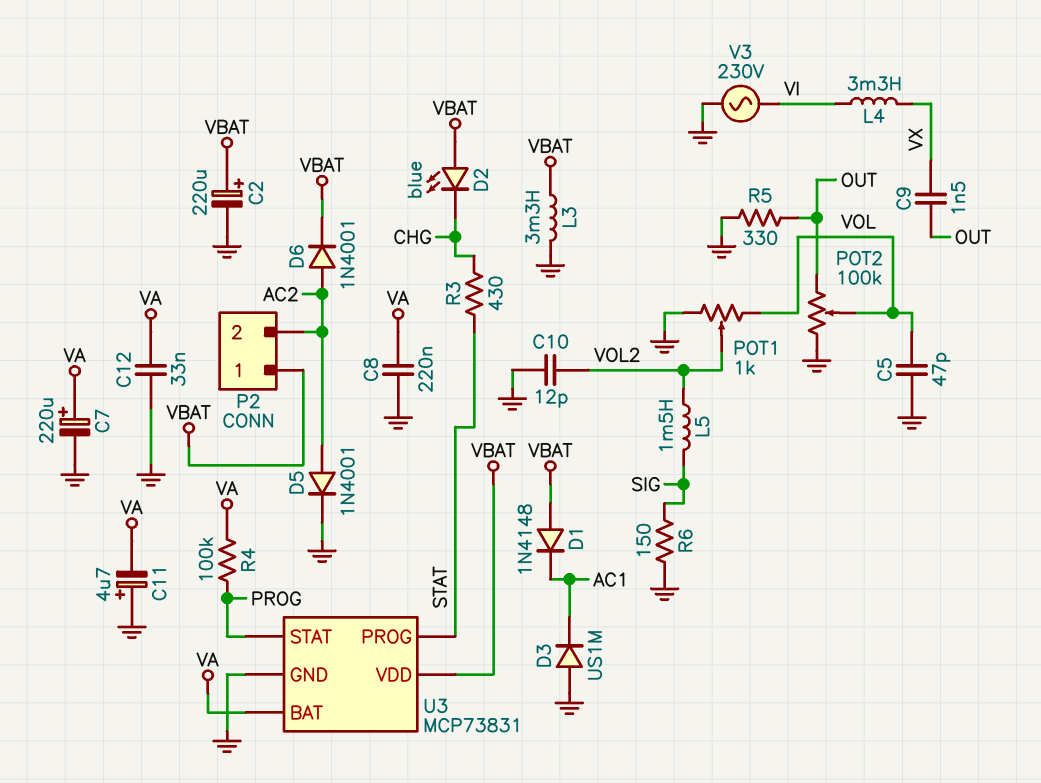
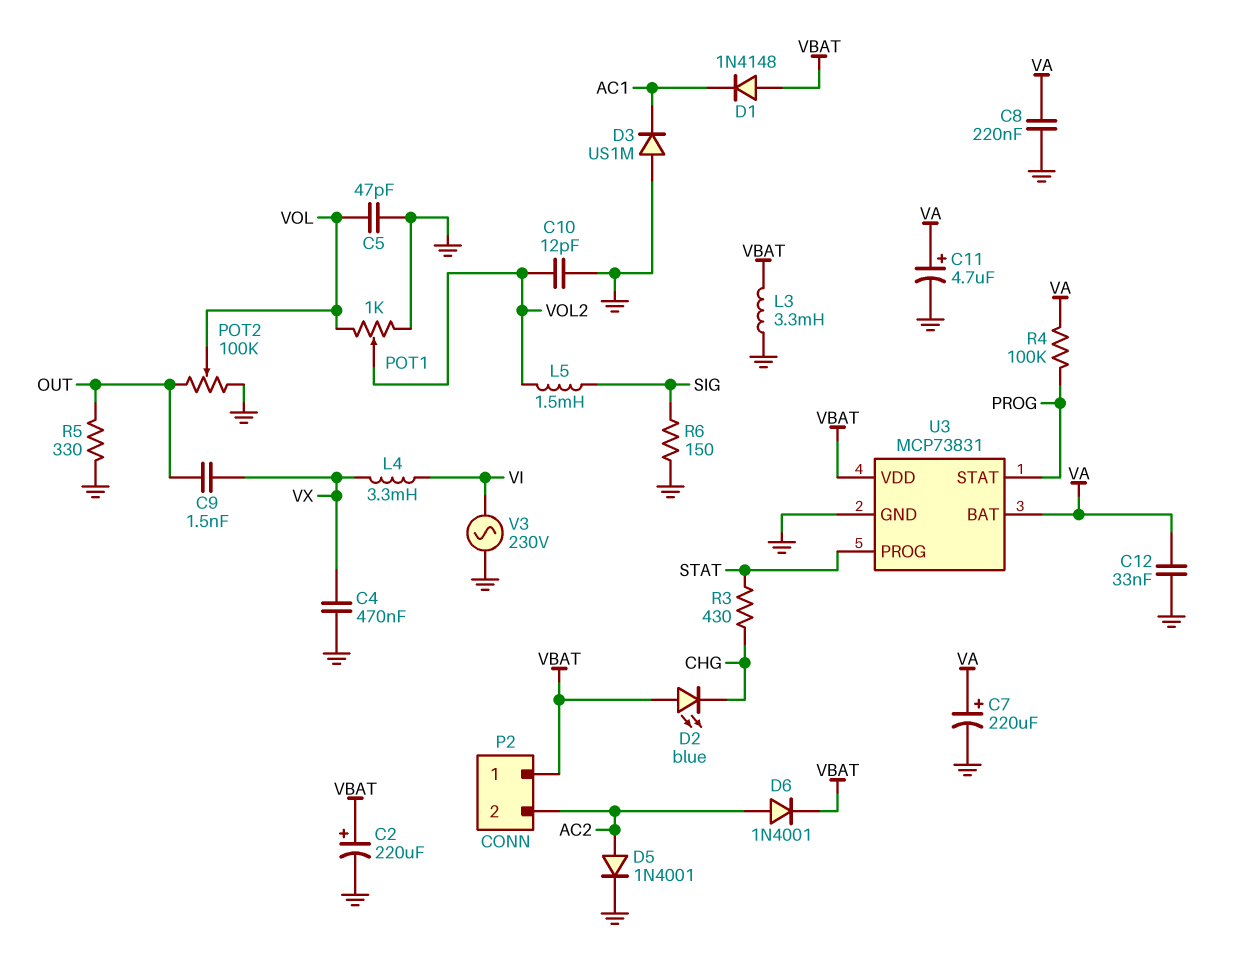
C4: none -> 470nF (GND, VX)
C11: 4.7uF (plus GND, minus VA) -> 4.7uF (plus VA, minus GND)

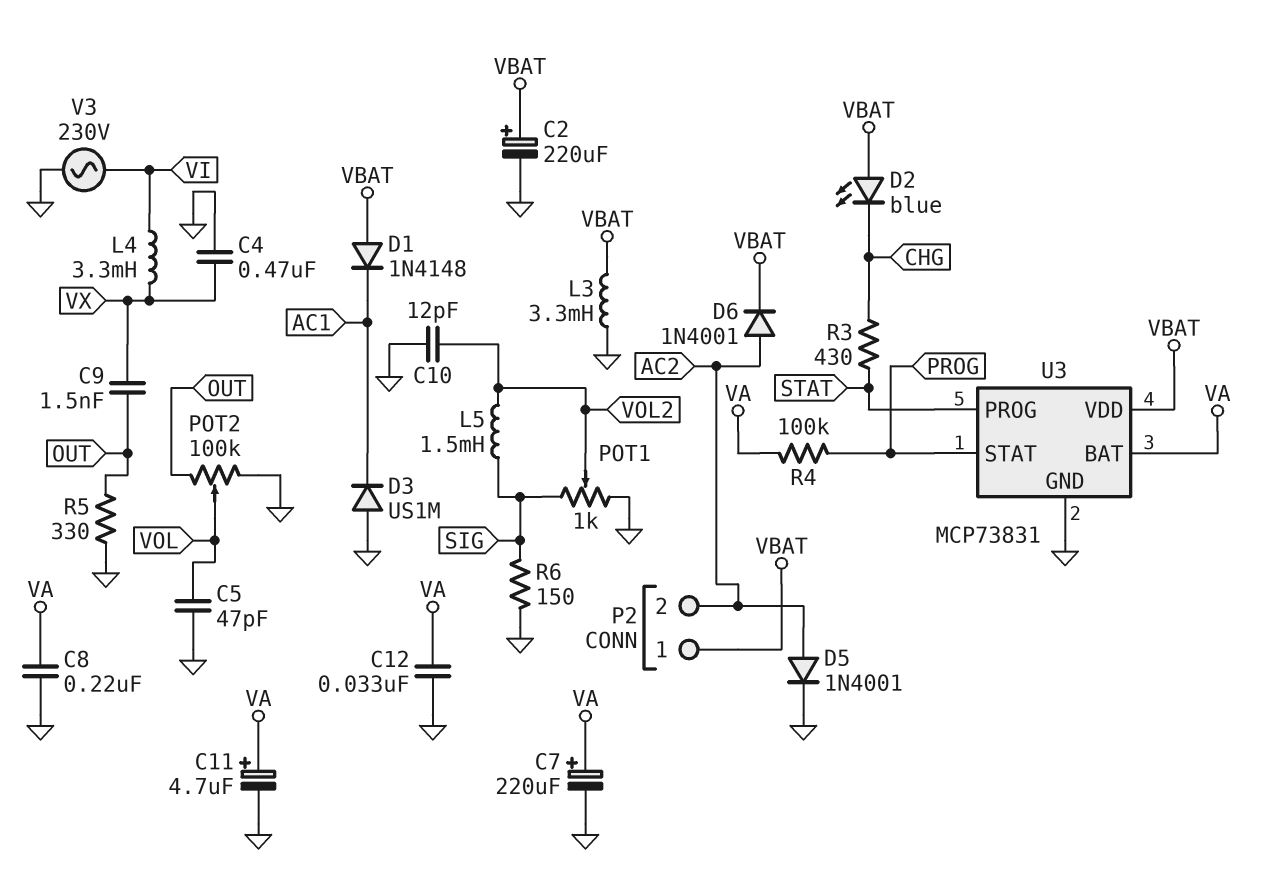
POT1: 1k (GND, VOL, wiper VOL2) -> 1k (GND, SIG, wiper VOL2)

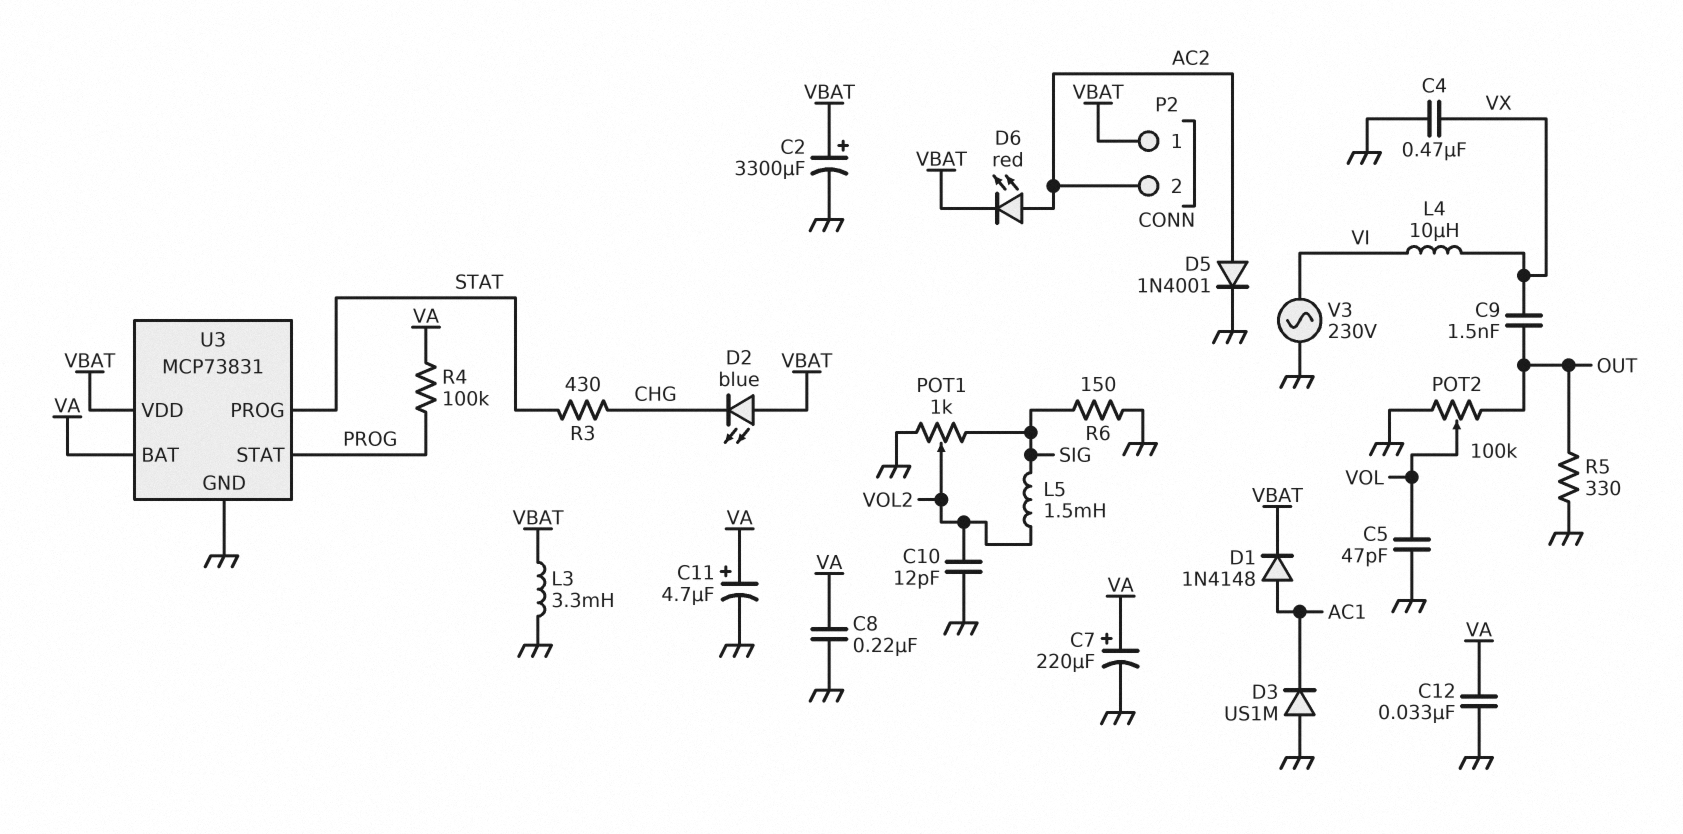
C2: 220uF (plus VBAT, minus GND) -> 3300uF (plus VBAT, minus GND)
D1: diode 1N4148 (A VBAT, K AC1) -> diode 1N4148 (A AC1, K VBAT)
D6: diode 1N4001 (A AC2, K VBAT) -> LED red (A AC2, K VBAT)
L4: 3.3mH (VI, VX) -> 10uH (VI, VX)

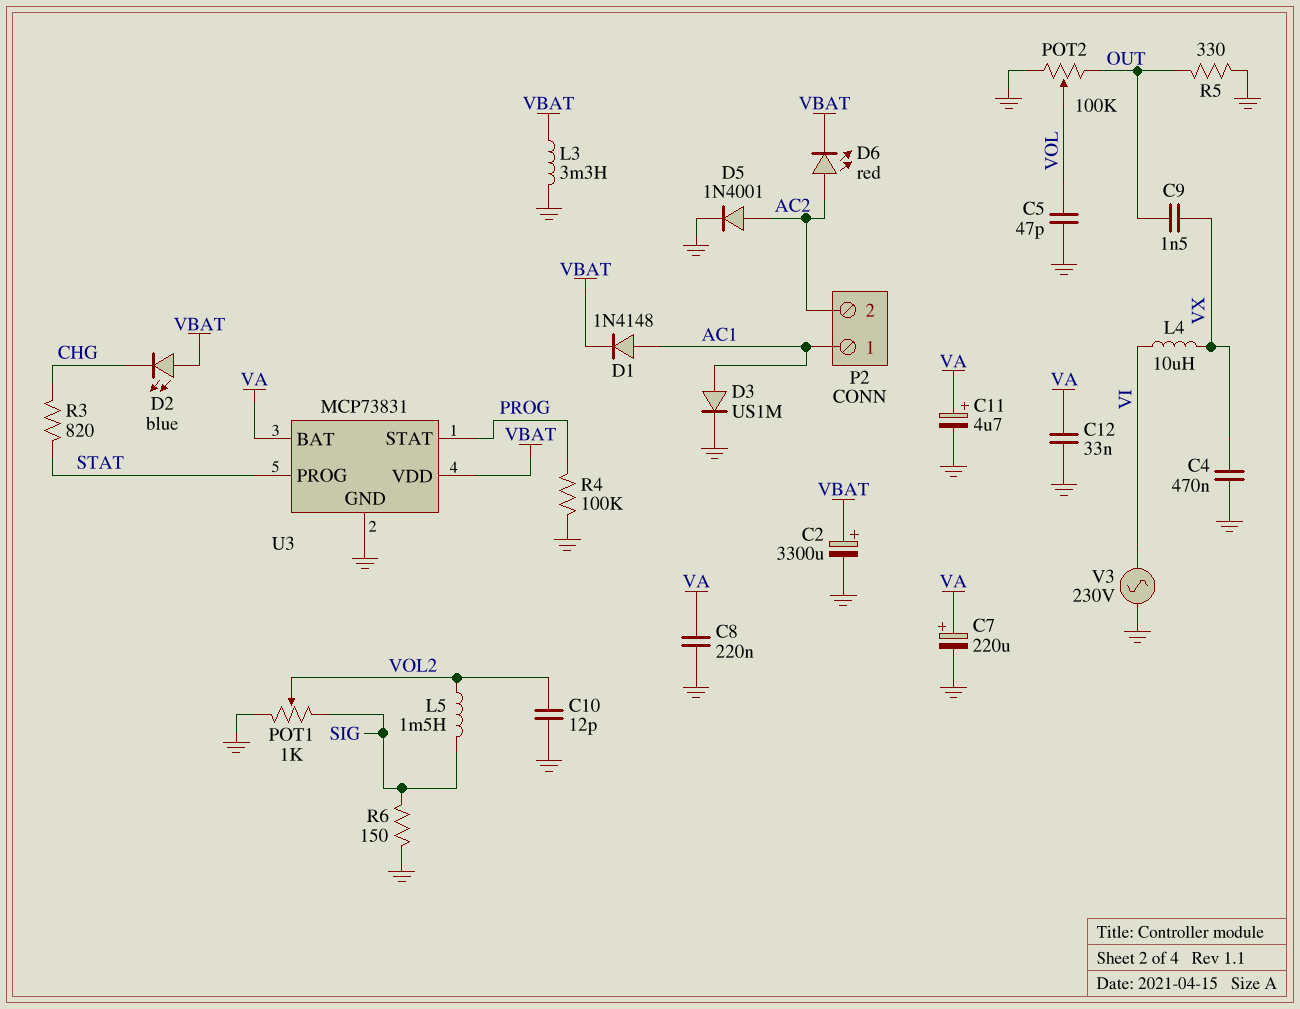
D3: diode US1M (A GND, K AC1) -> diode US1M (A AC1, K GND)
P2 pin 1: VBAT -> AC1
R3: 430 (CHG, STAT) -> 820 (CHG, STAT)
R4: 100k (PROG, VA) -> 100k (GND, PROG)

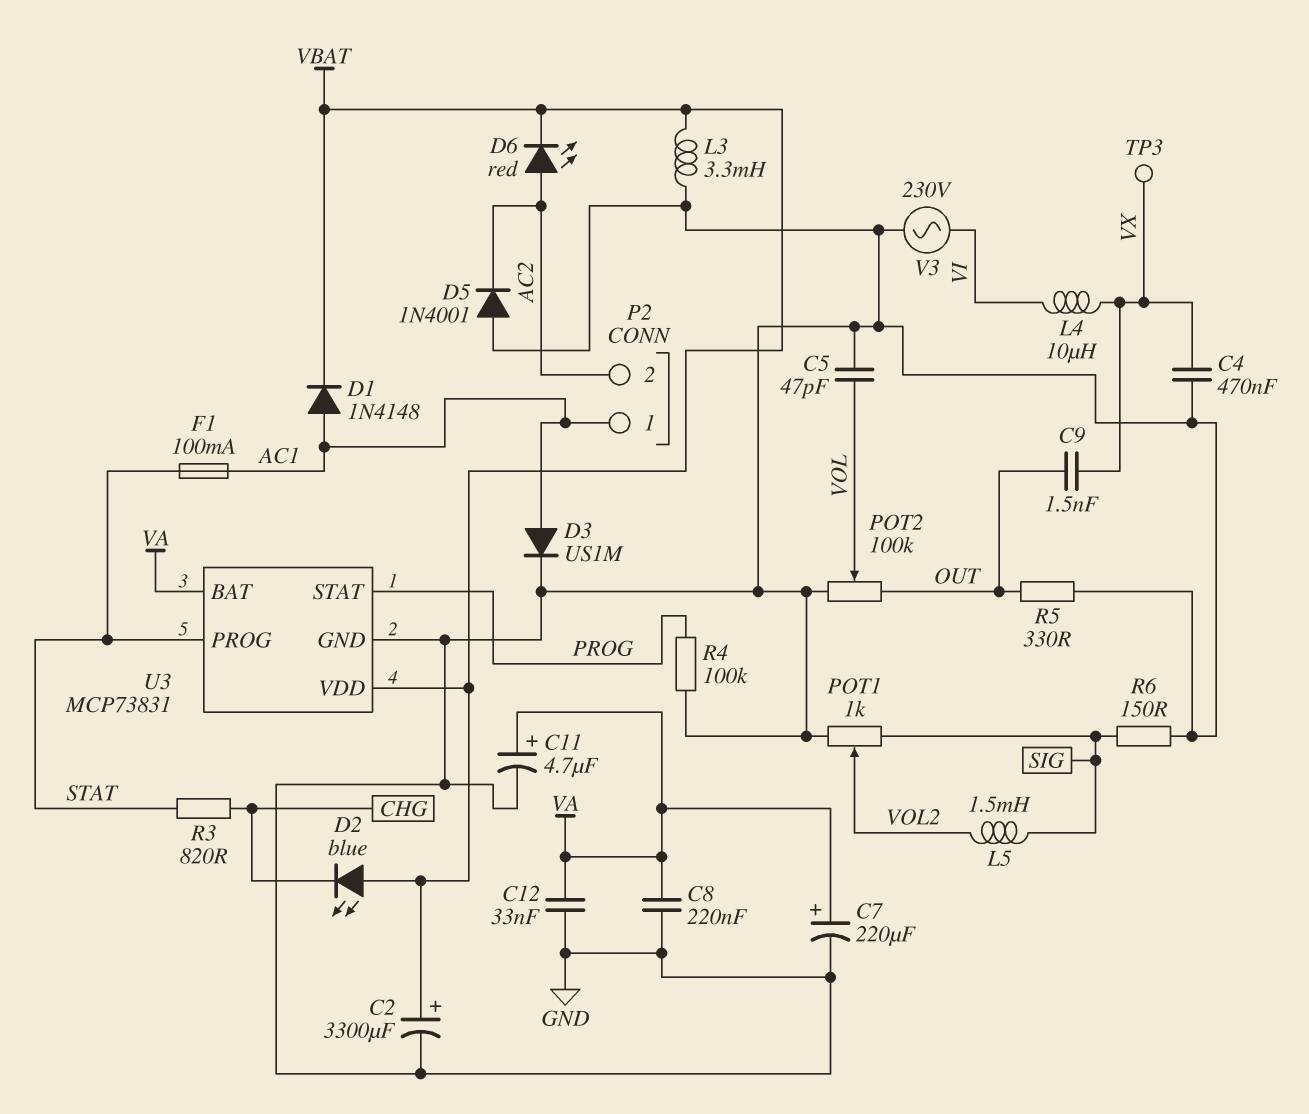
C10: 12pF (GND, VOL2) -> none
D5: diode 1N4001 (A AC2, K GND) -> diode 1N4001 (A GND, K AC2)
F1: none -> 100mA (AC1, STAT)
TP3: none -> test point (VX)

